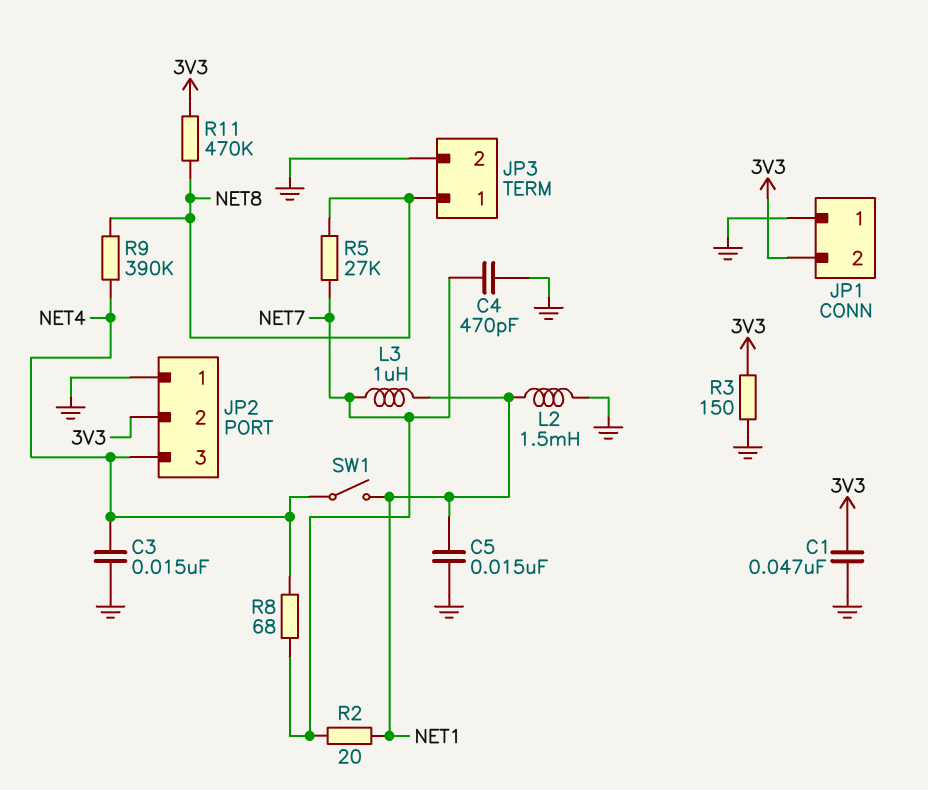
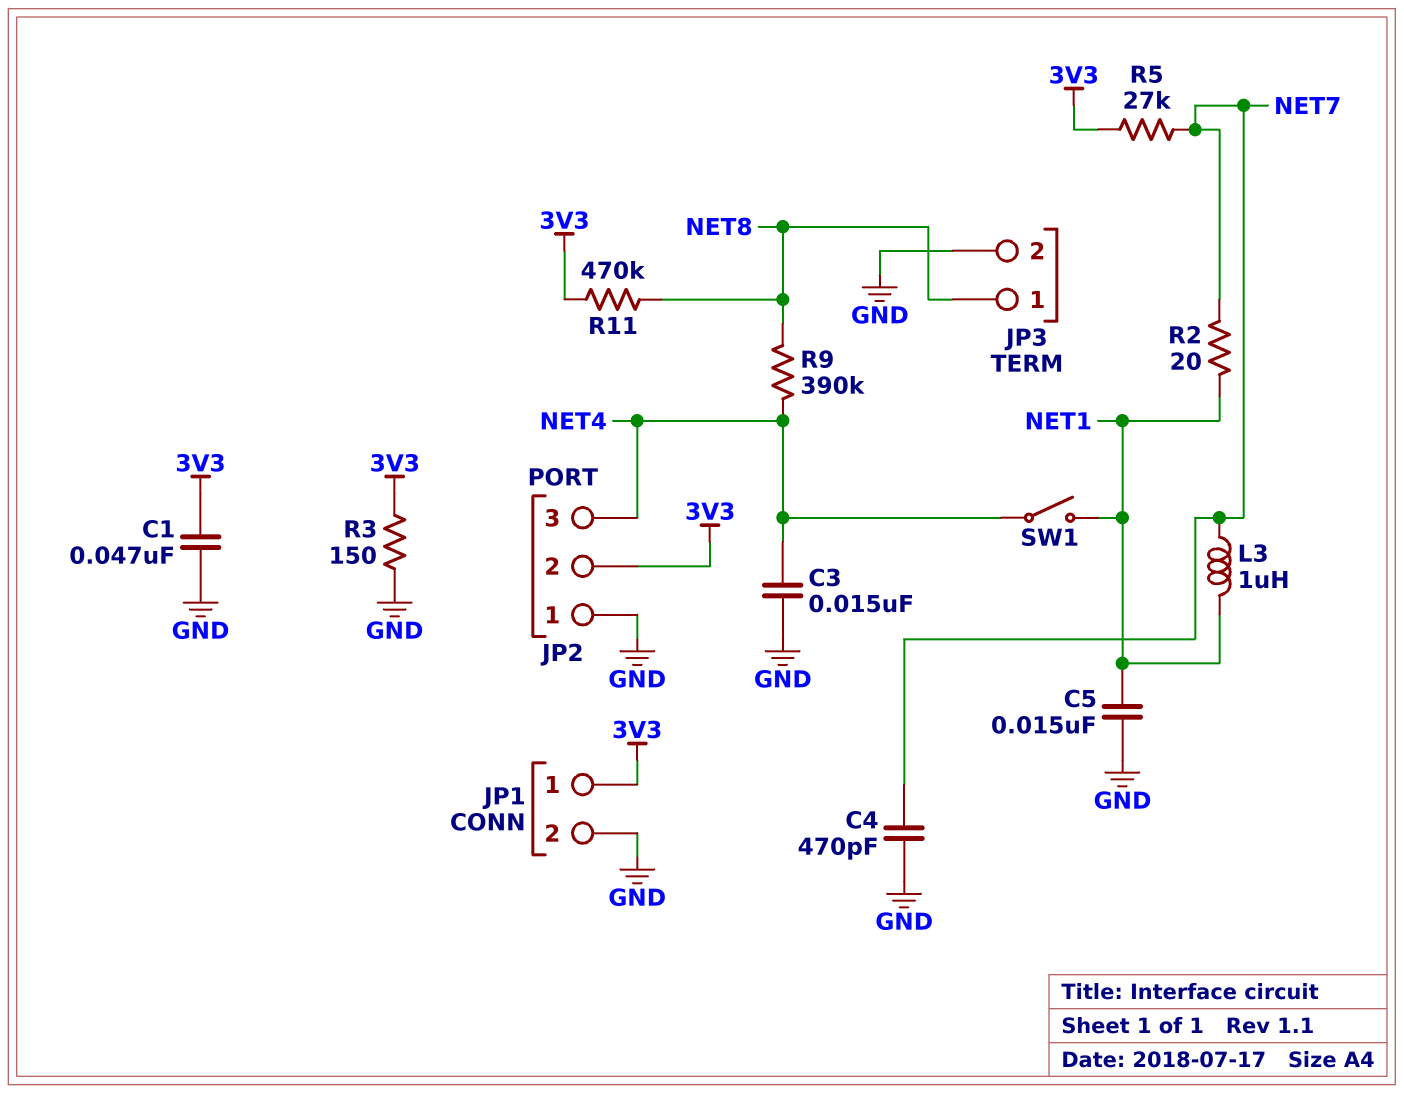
JP1 pin 1: GND -> 3V3
JP1 pin 2: 3V3 -> GND
L2: 1.5mH (GND, NET1) -> none
R5: 27k (NET7, NET8) -> 27k (3V3, NET7)
R8: 68 (NET4, NET7) -> none

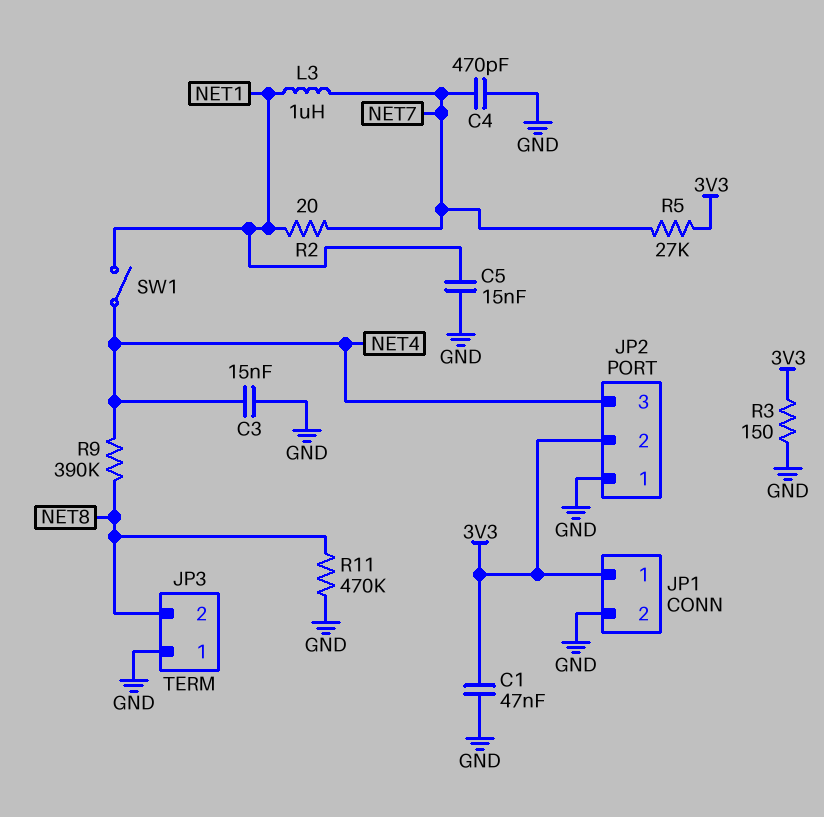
JP3 pin 1: NET8 -> GND
JP3 pin 2: GND -> NET8
R11: 470k (3V3, NET8) -> 470k (GND, NET8)

